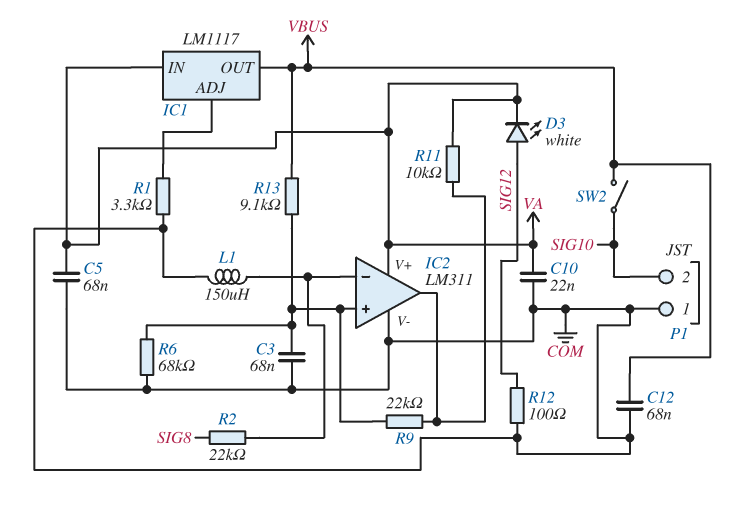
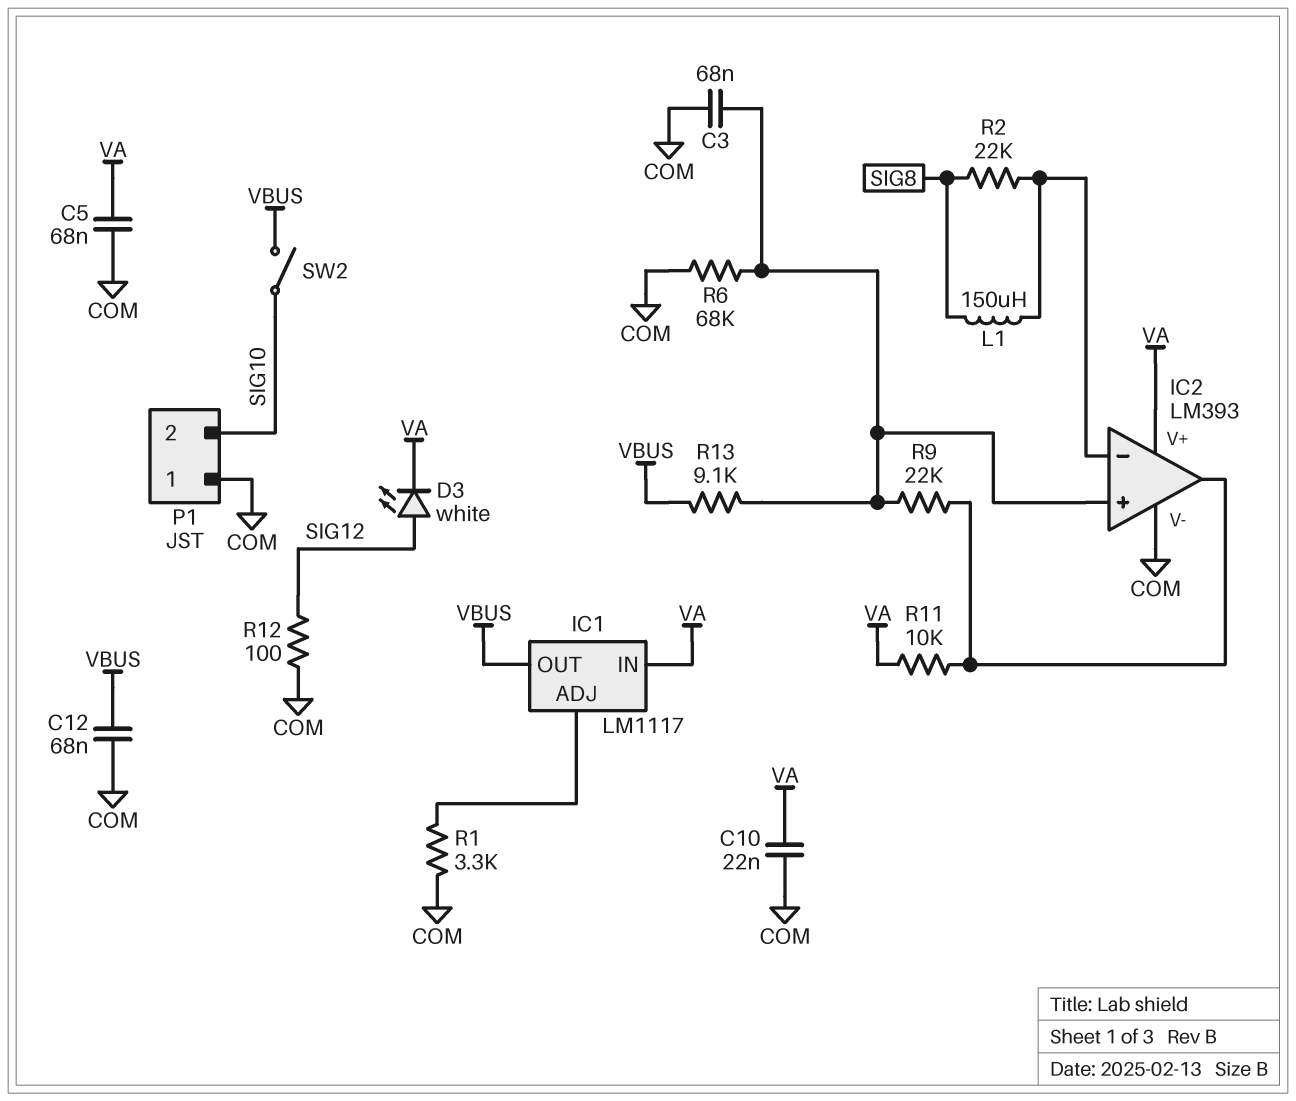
IC2: LM311 -> LM393
L1: 150uH (COM, IC2/in-) -> 150uH (IC2/in-, SIG8)

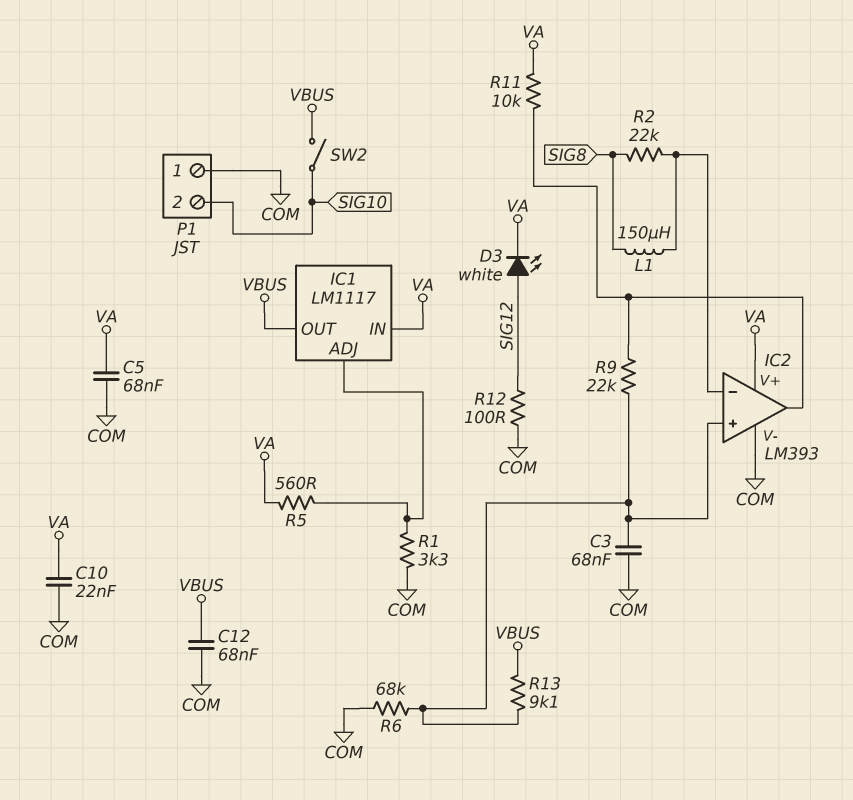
R5: none -> 560 (IC1/ADJ, VA)

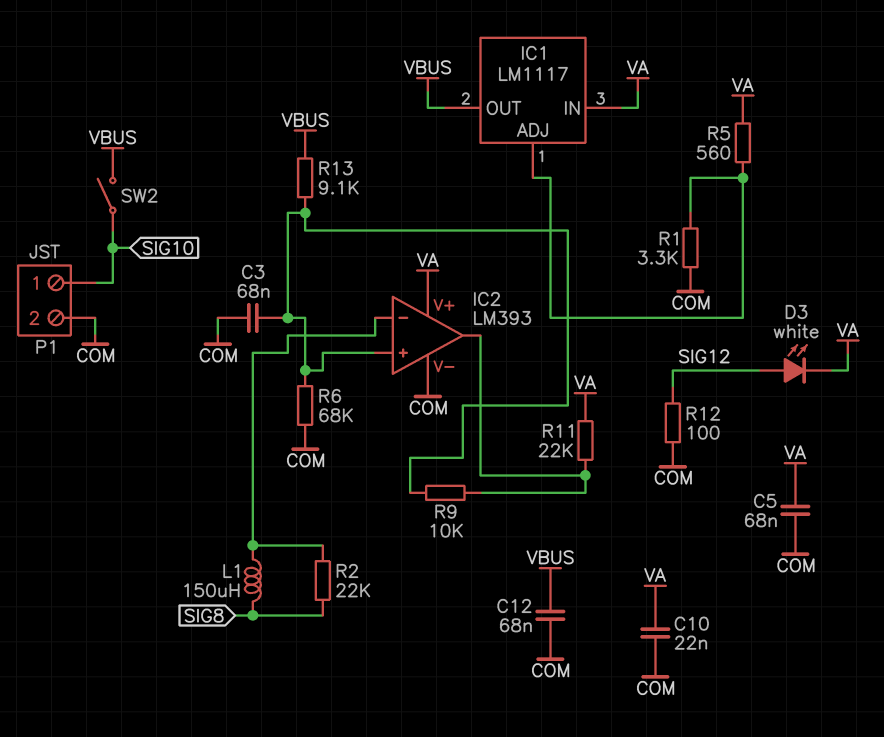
P1 pin 1: COM -> SIG10
P1 pin 2: SIG10 -> COM
R9: 22k (IC2/in+, IC2/out) -> 10k (IC2/in+, IC2/out)
R11: 10k (IC2/out, VA) -> 22k (IC2/out, VA)

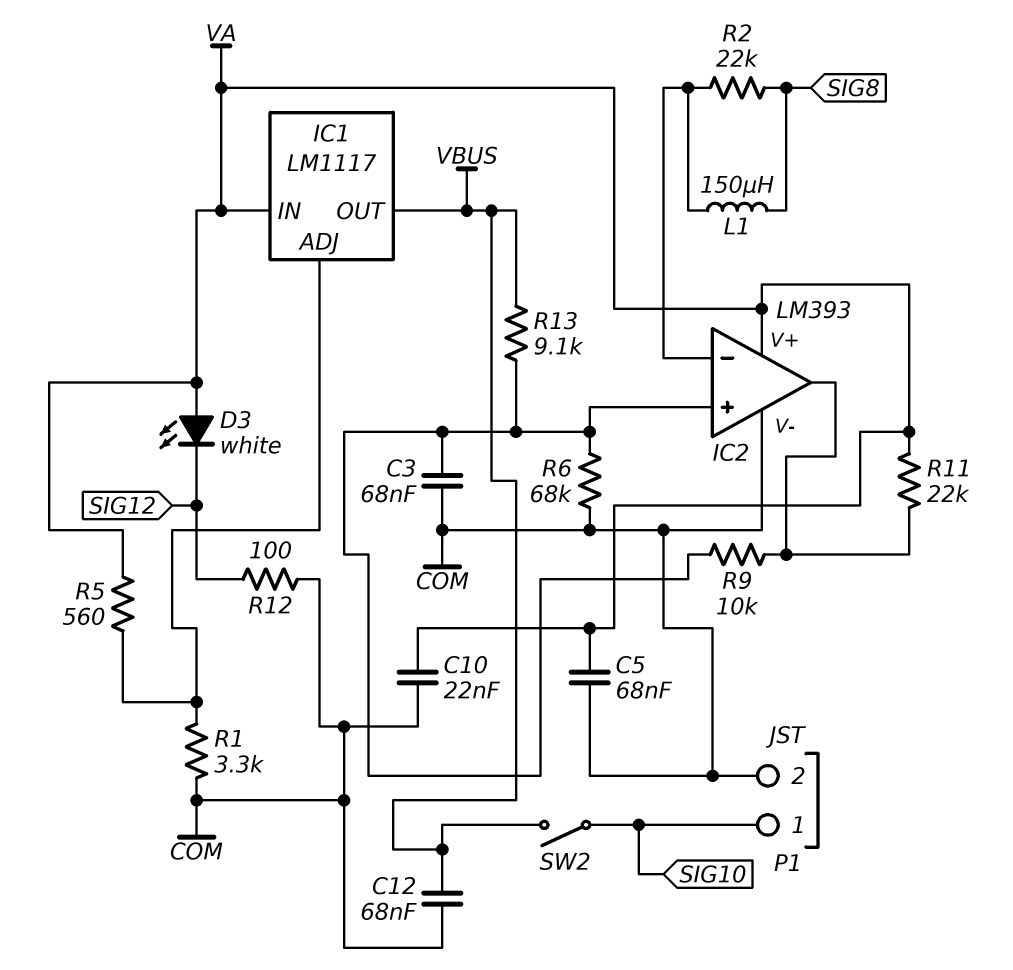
D3: LED white (A SIG12, K VA) -> LED white (A VA, K SIG12)

